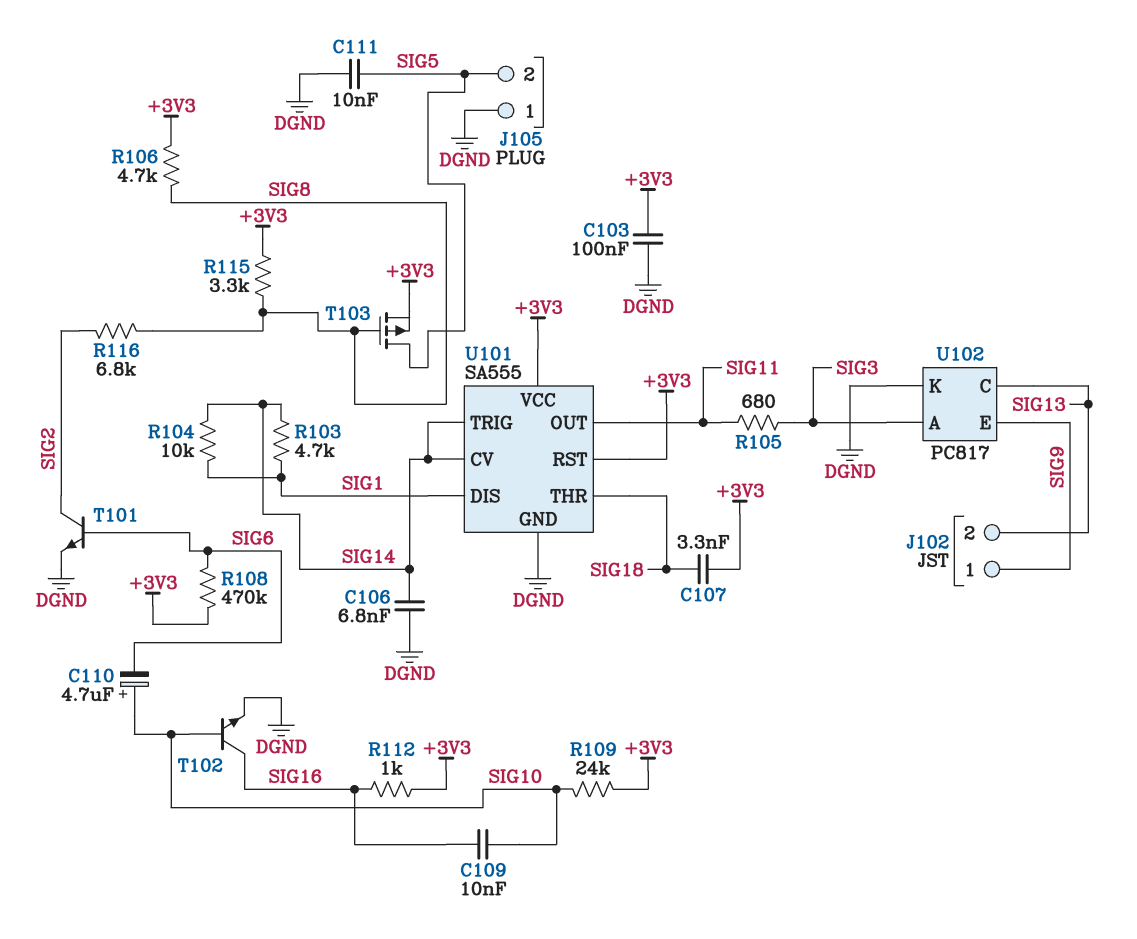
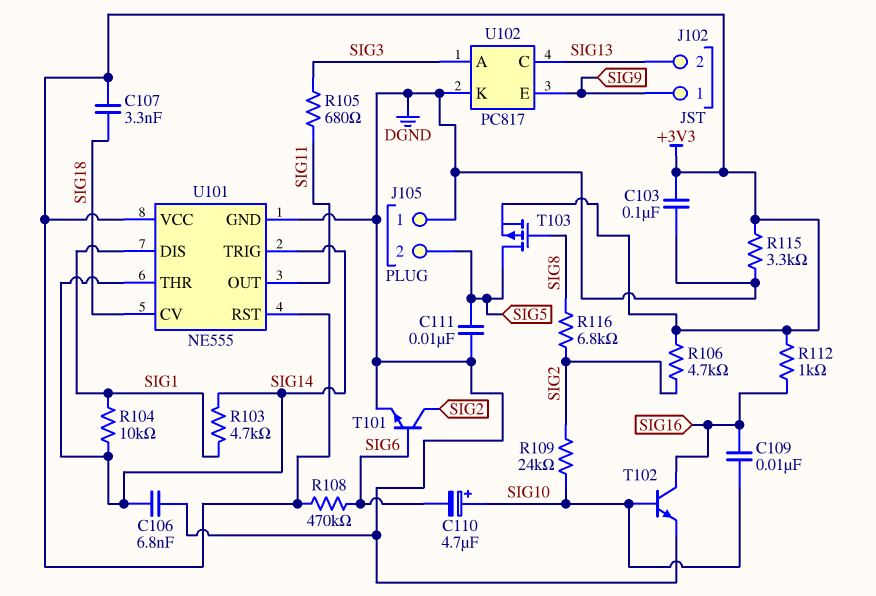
R106: 4.7k (+3V3, SIG8) -> 4.7k (+3V3, SIG2)
R109: 24k (+3V3, SIG10) -> 24k (SIG2, SIG10)
R115: 3.3k (+3V3, SIG8) -> 3.3k (+3V3, DGND)
U101: SA555 -> NE555
U101 pin CV: SIG14 -> SIG18
U101 pin THR: SIG18 -> SIG14

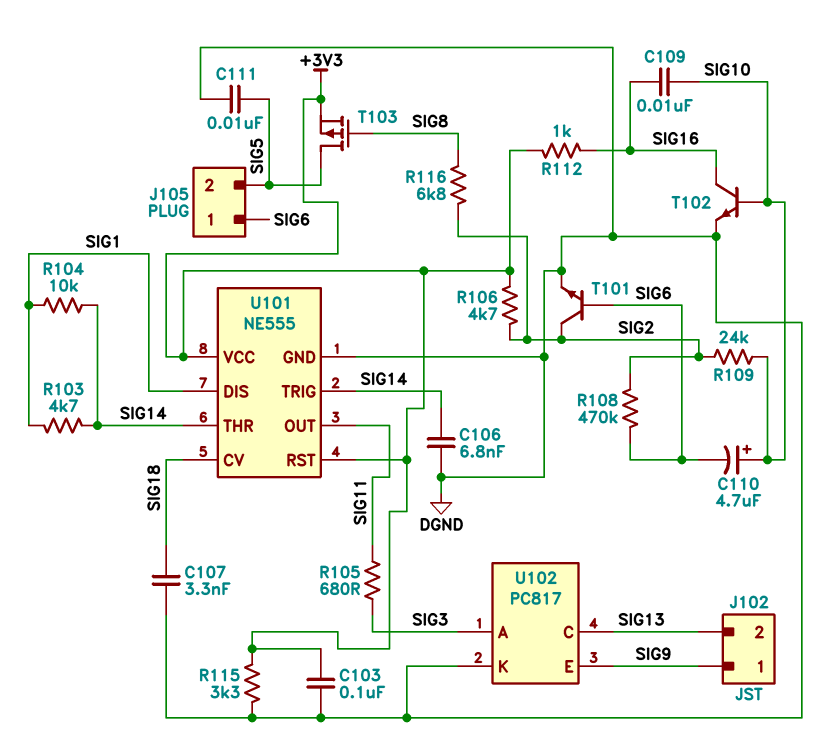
C107: 3.3nF (+3V3, SIG18) -> 3.3nF (DGND, SIG18)
J105 pin 1: DGND -> SIG6
R108: 470k (+3V3, SIG6) -> 470k (SIG2, SIG6)

